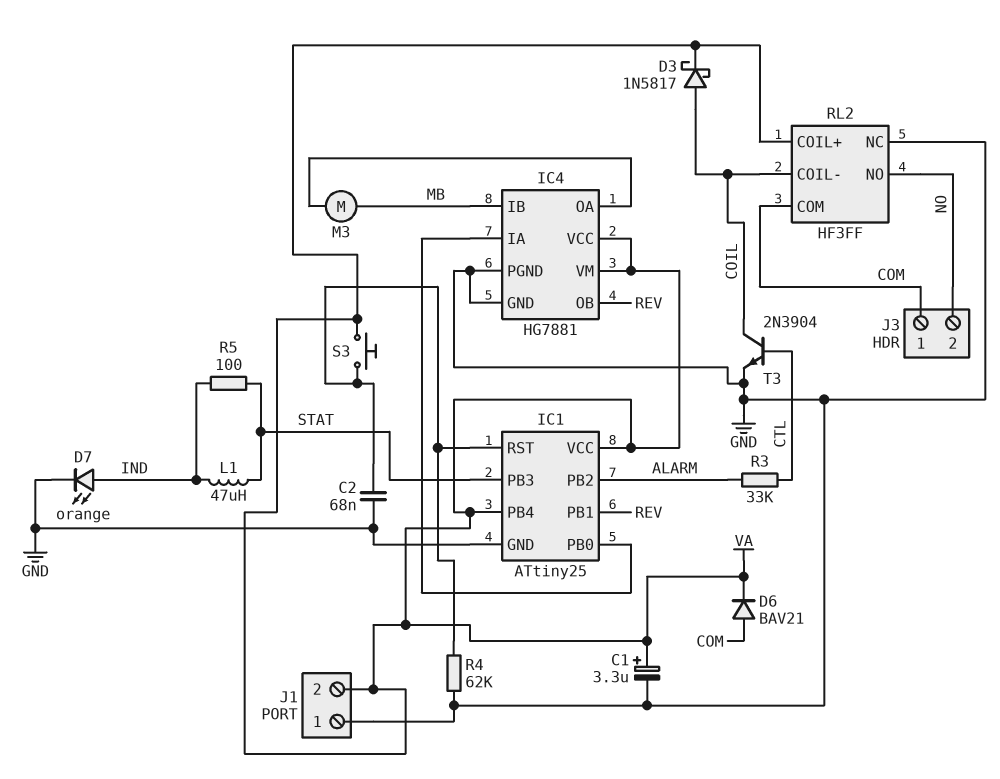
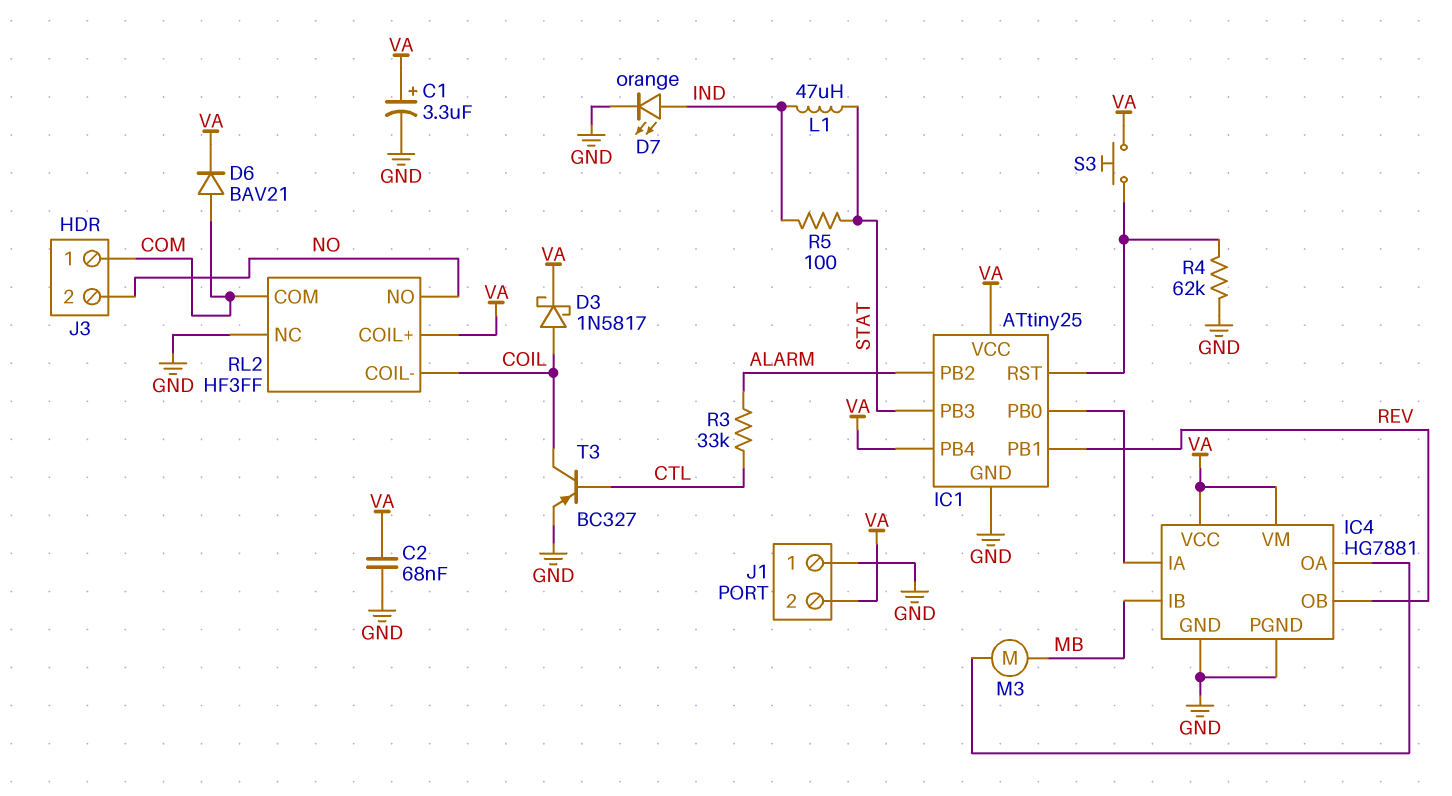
C2: 68nF (GND, IC1/RST) -> 68nF (GND, VA)
T3: NPN 2N3904 (B CTL, C COIL, E GND) -> PNP BC327 (B CTL, C COIL, E GND)

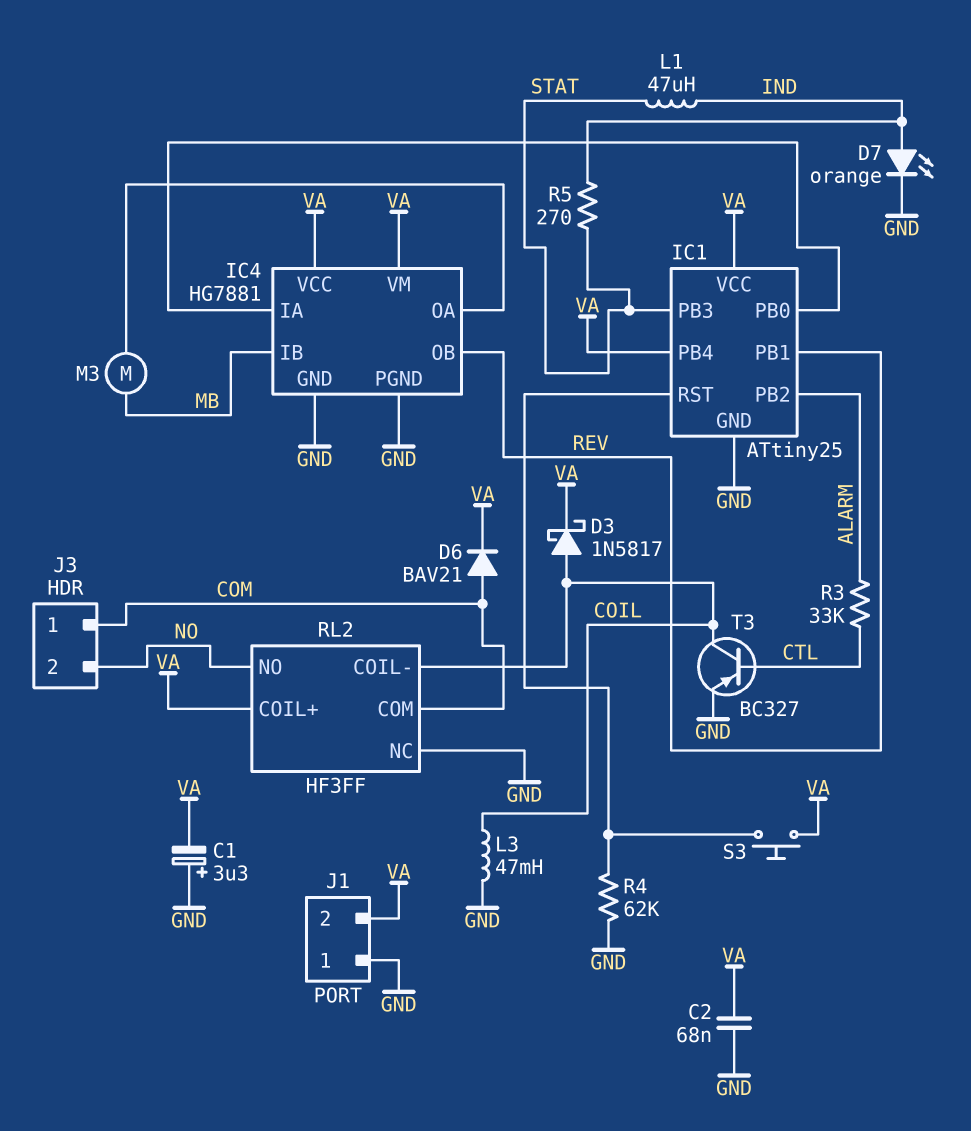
C1: 3.3uF (plus VA, minus GND) -> 3.3uF (plus GND, minus VA)
L3: none -> 47mH (COIL, GND)
R5: 100 (IND, STAT) -> 270 (IND, STAT)

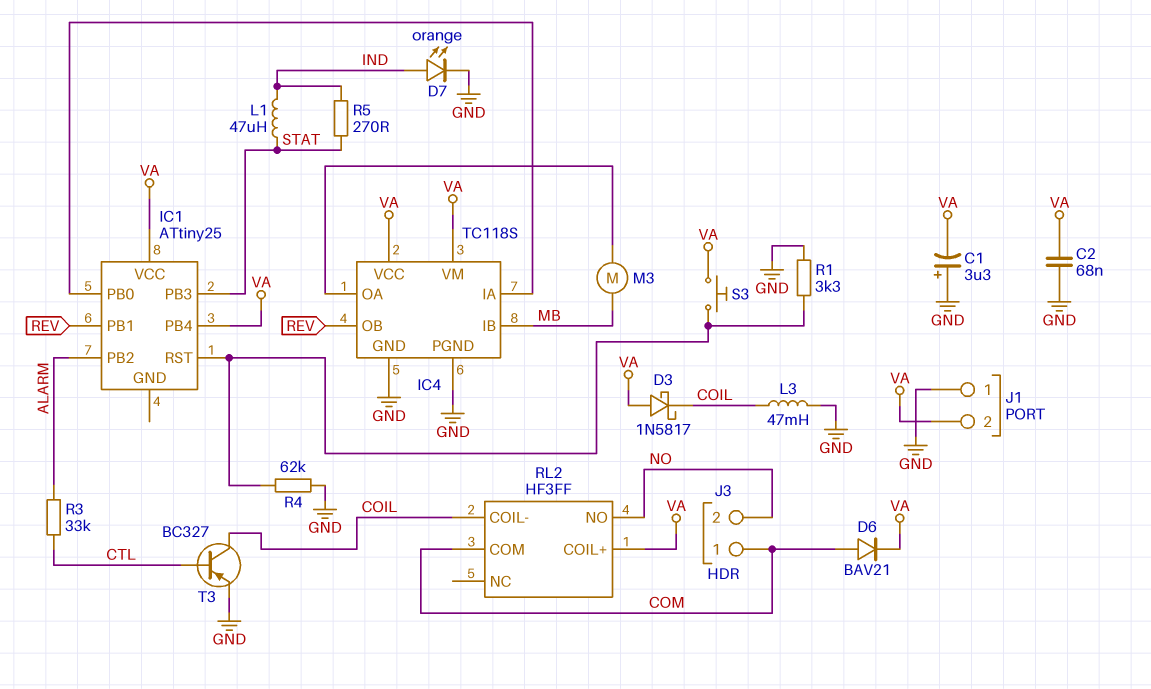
D3: schottky 1N5817 (A COIL, K VA) -> schottky 1N5817 (A VA, K COIL)
IC1 pin GND: GND -> none
IC4: HG7881 -> TC118S
R1: none -> 3.3k (GND, IC1/RST)
RL2 pin NC: GND -> none

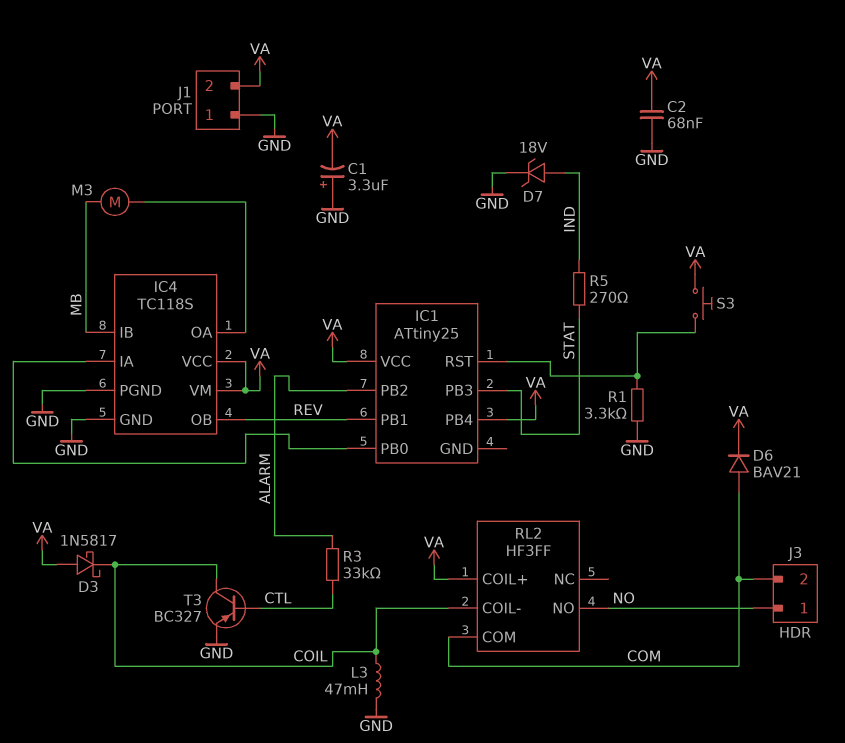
D7: LED orange (A IND, K GND) -> zener 18V (A IND, K GND)
J3 pin 1: COM -> NO
J3 pin 2: NO -> COM
L1: 47uH (IND, STAT) -> none
R4: 62k (GND, IC1/RST) -> none

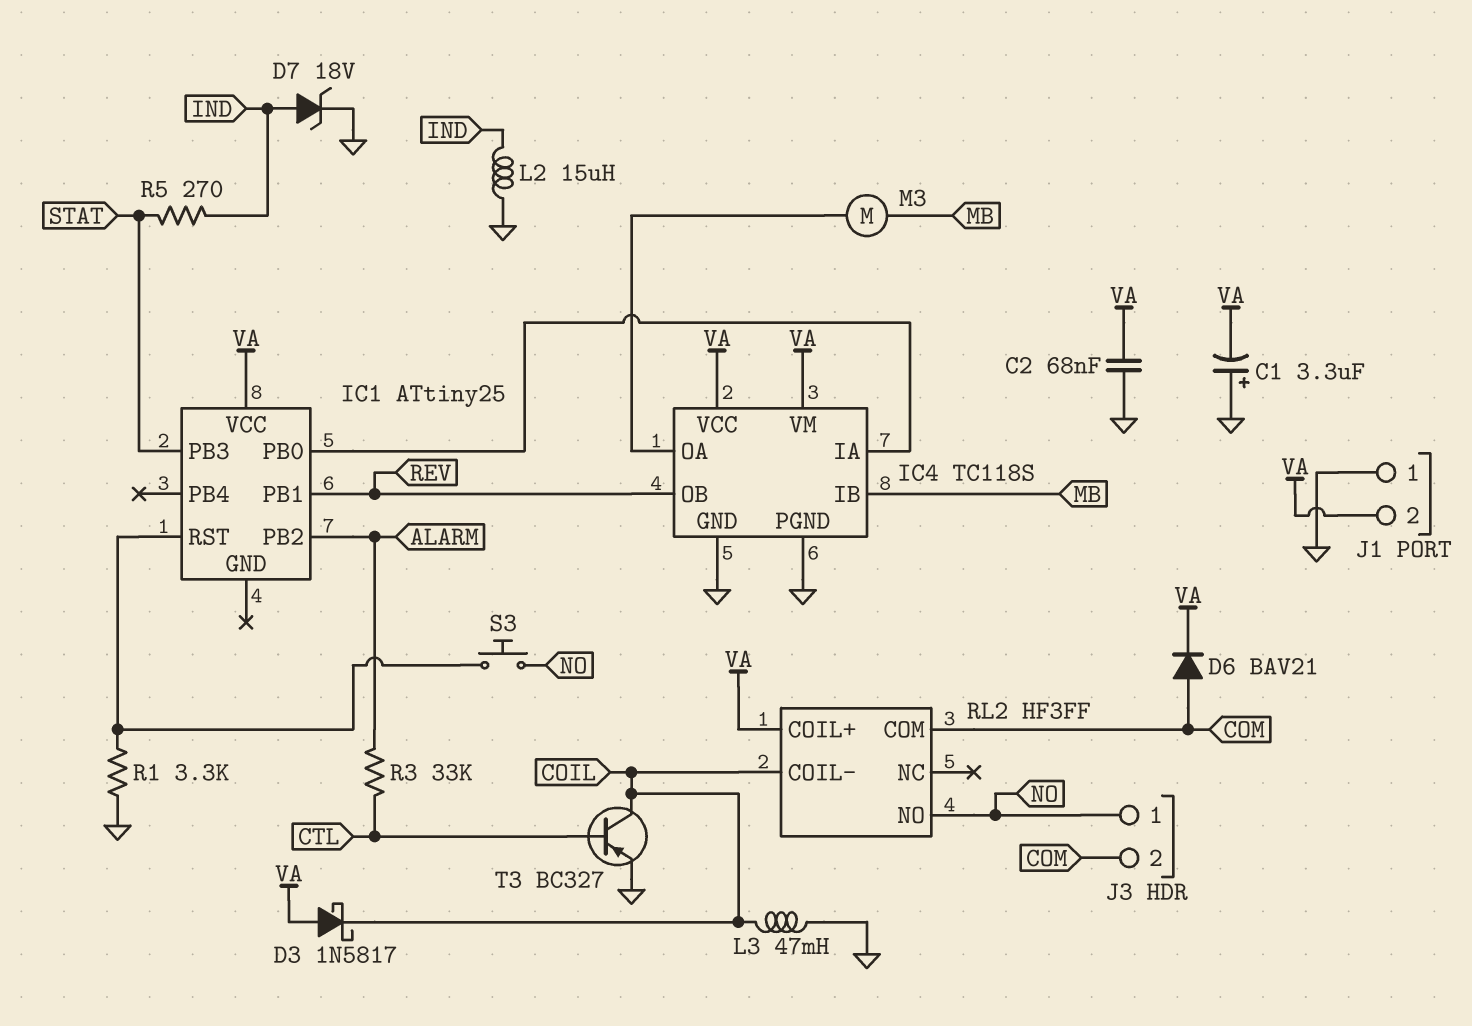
IC1 pin PB4: VA -> none
L2: none -> 15uH (GND, IND)
S3: button (IC1/RST, VA) -> button (IC1/RST, NO)

